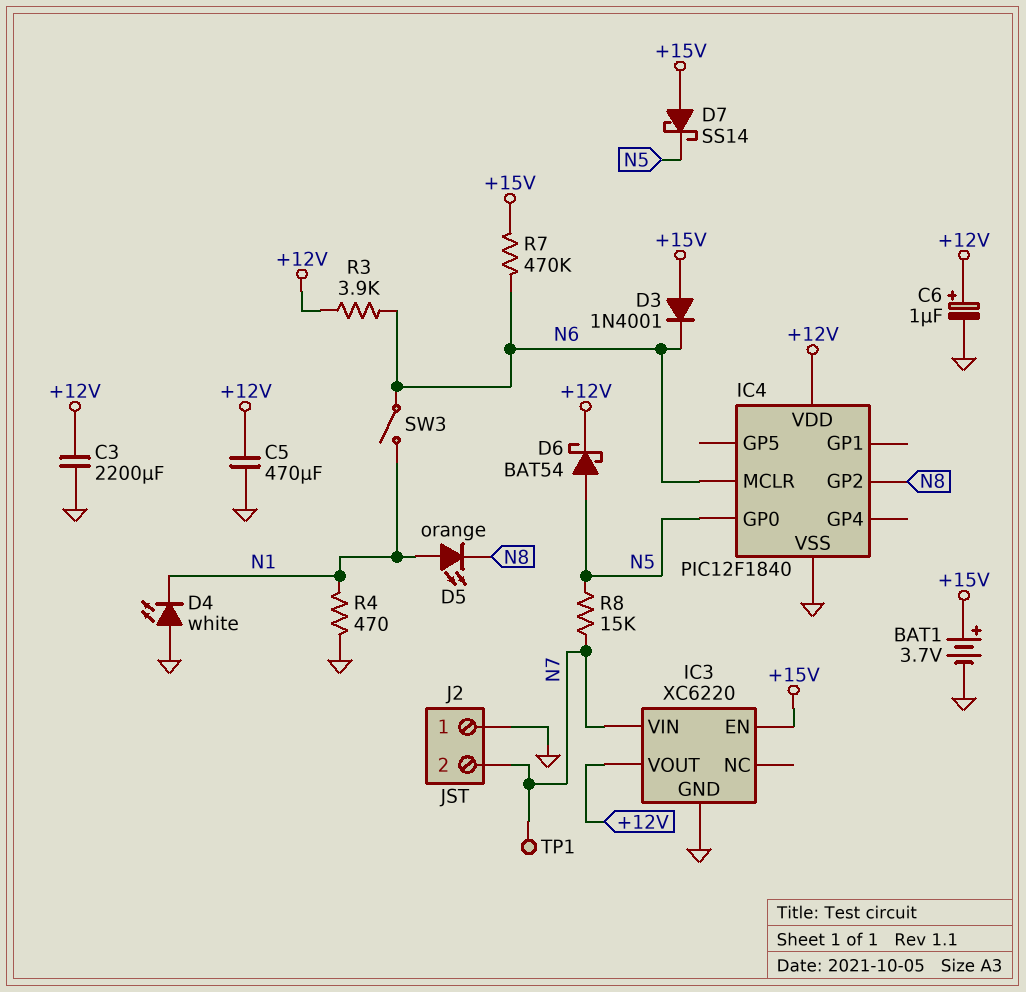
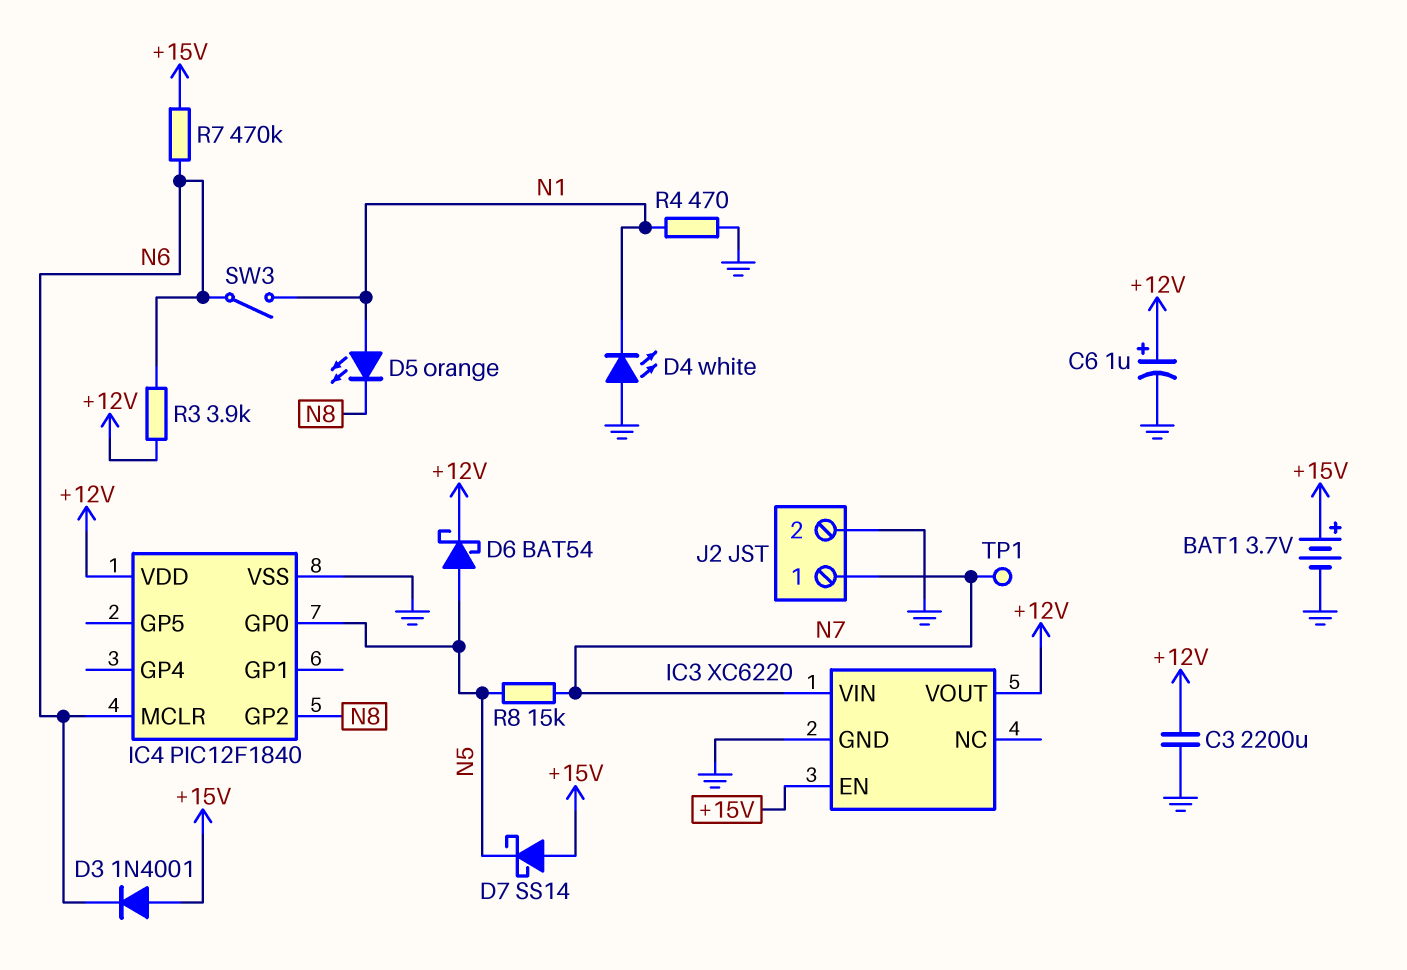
C5: 470uF (+12V, GND) -> none
J2 pin 1: GND -> N7
J2 pin 2: N7 -> GND

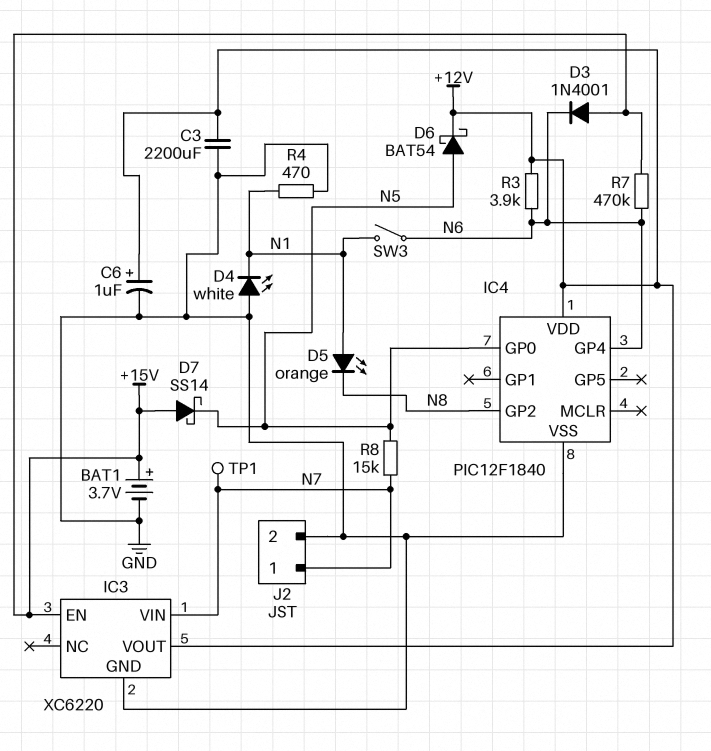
IC4 pin GP4: none -> N6
IC4 pin MCLR: N6 -> none

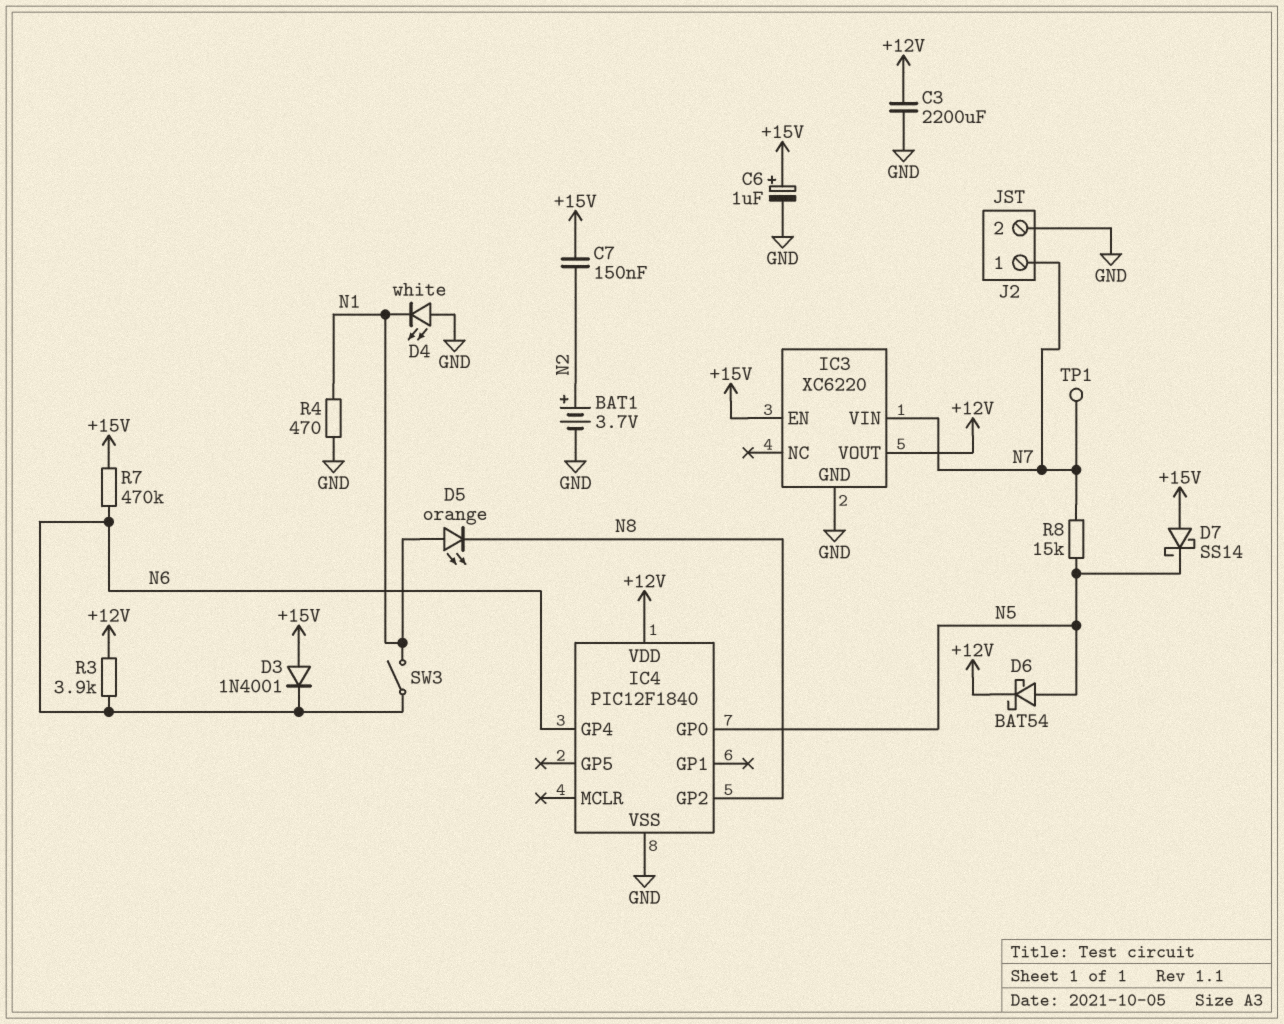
BAT1: 3.7V (plus +15V, minus GND) -> 3.7V (plus N2, minus GND)
C6: 1uF (plus +12V, minus GND) -> 1uF (plus +15V, minus GND)
C7: none -> 150nF (+15V, N2)

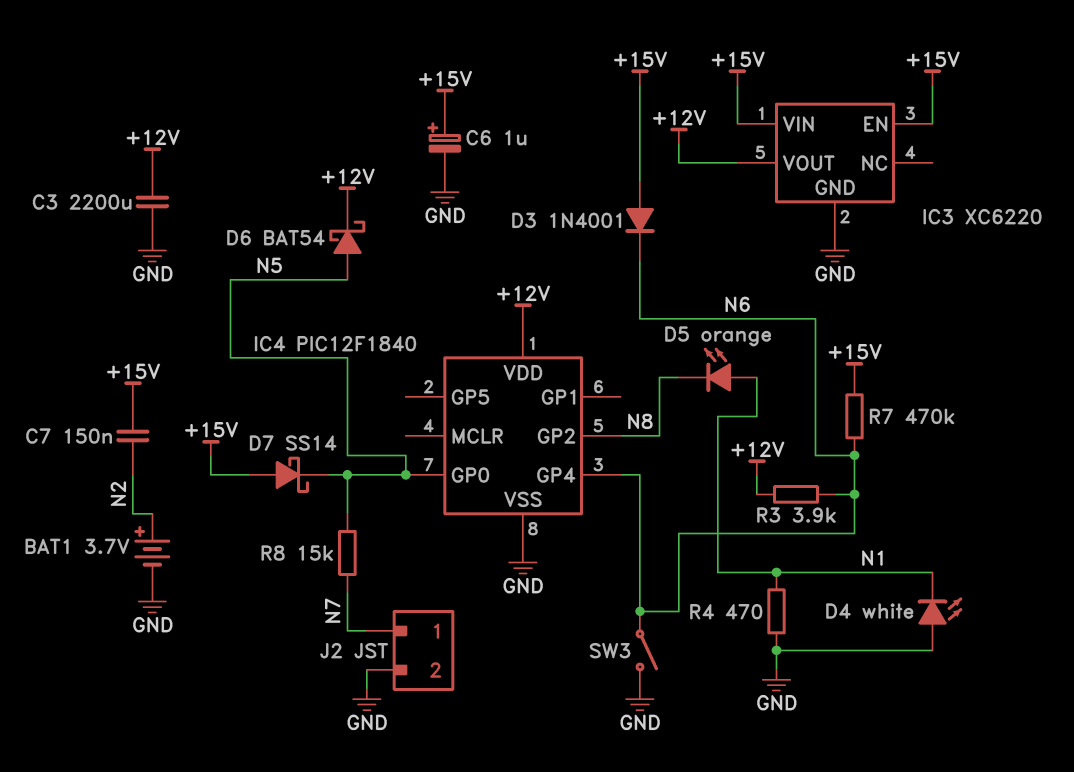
IC3 pin VIN: N7 -> +15V
SW3: switch (N1, N6) -> switch (GND, N6)
TP1: test point (N7) -> none

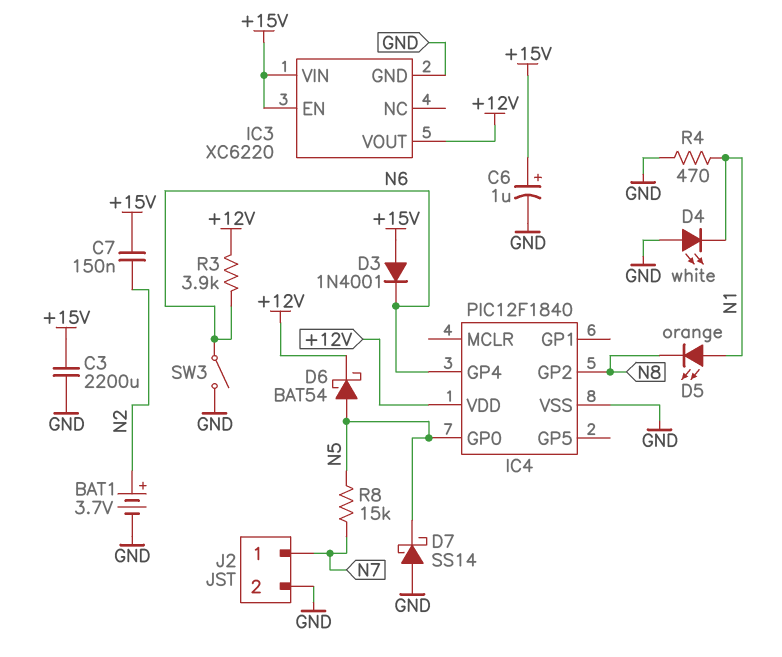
C3: 2200uF (+12V, GND) -> 2200uF (+15V, GND)
D7: schottky SS14 (A +15V, K N5) -> schottky SS14 (A GND, K N5)
R7: 470k (+15V, N6) -> none

